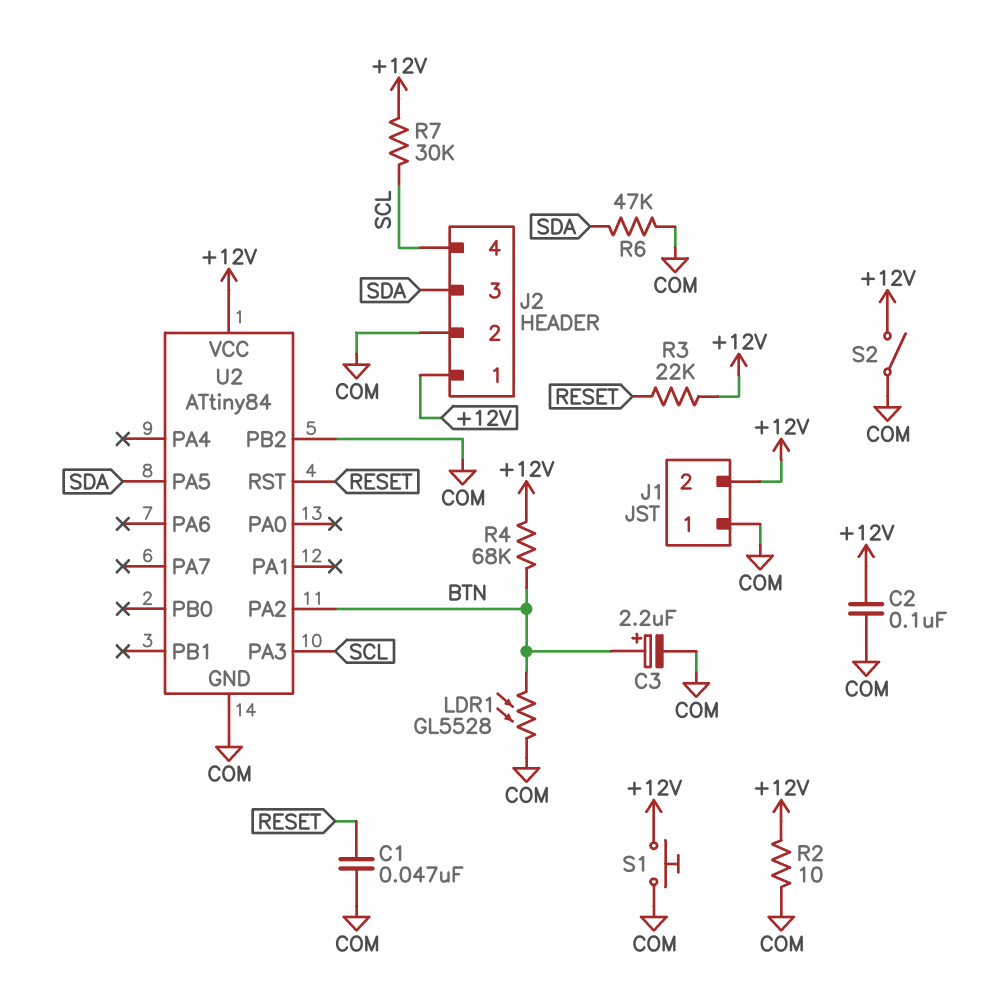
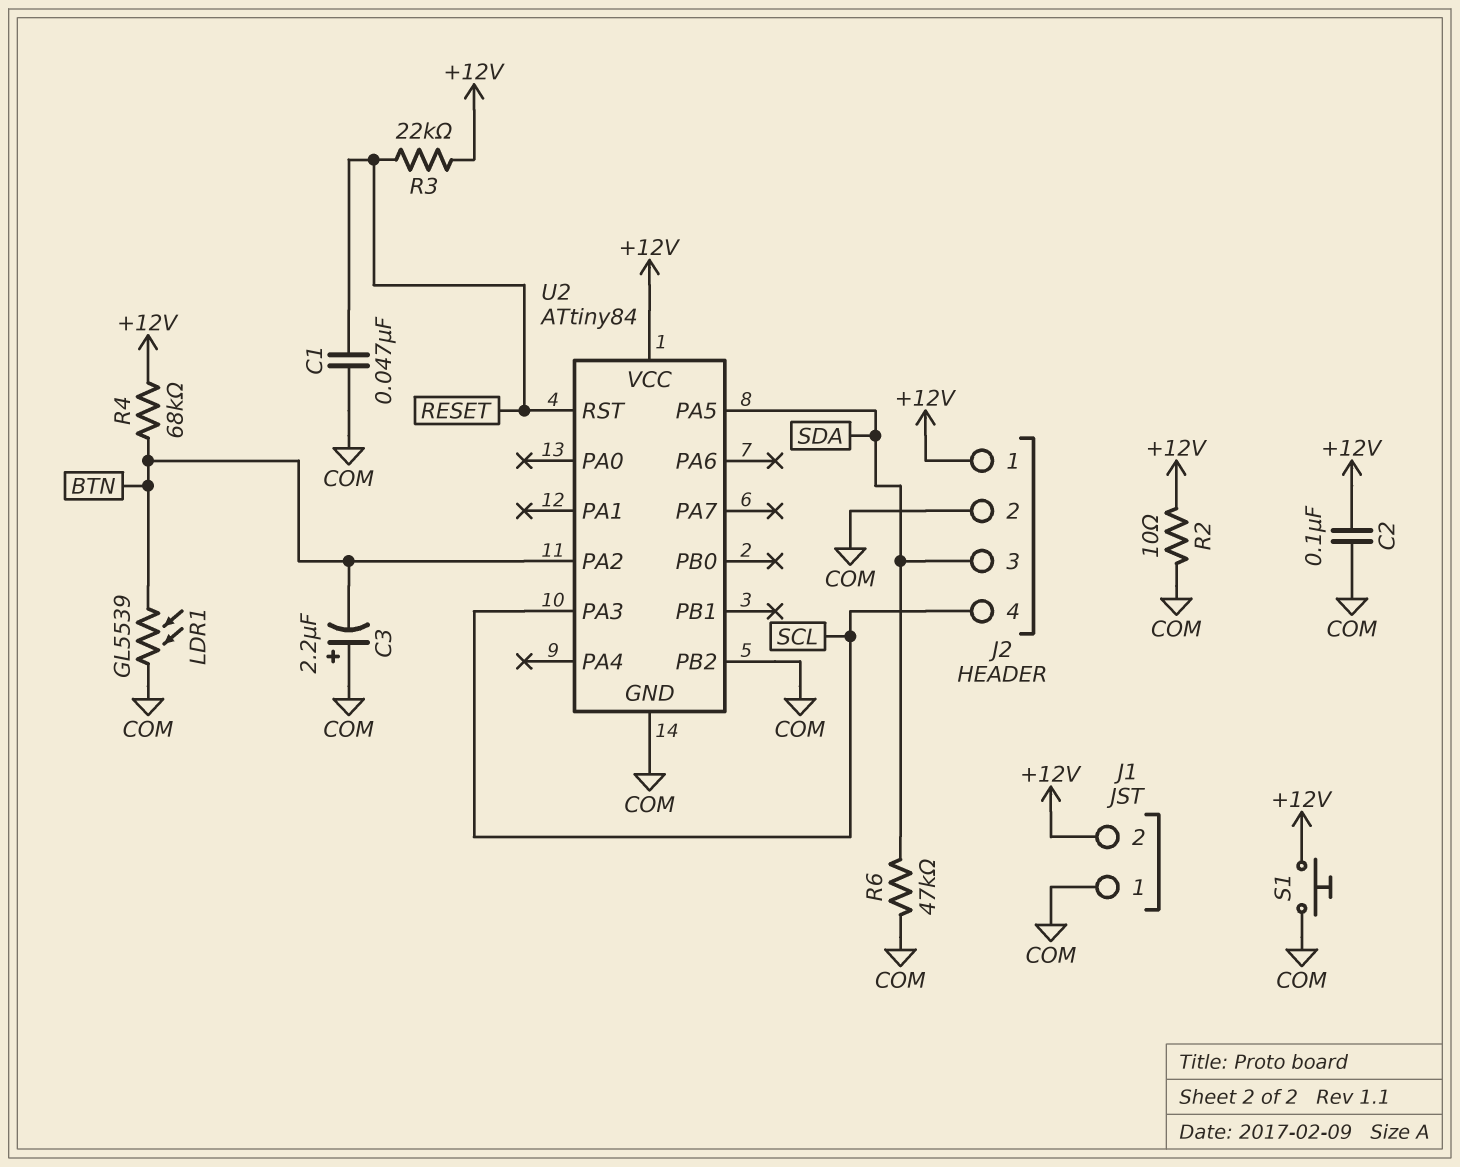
C3: 2.2uF (plus BTN, minus COM) -> 2.2uF (plus COM, minus BTN)
LDR1: GL5528 (BTN, COM) -> GL5539 (BTN, COM)
R7: 30k (+12V, SCL) -> none
S2: switch (+12V, COM) -> none

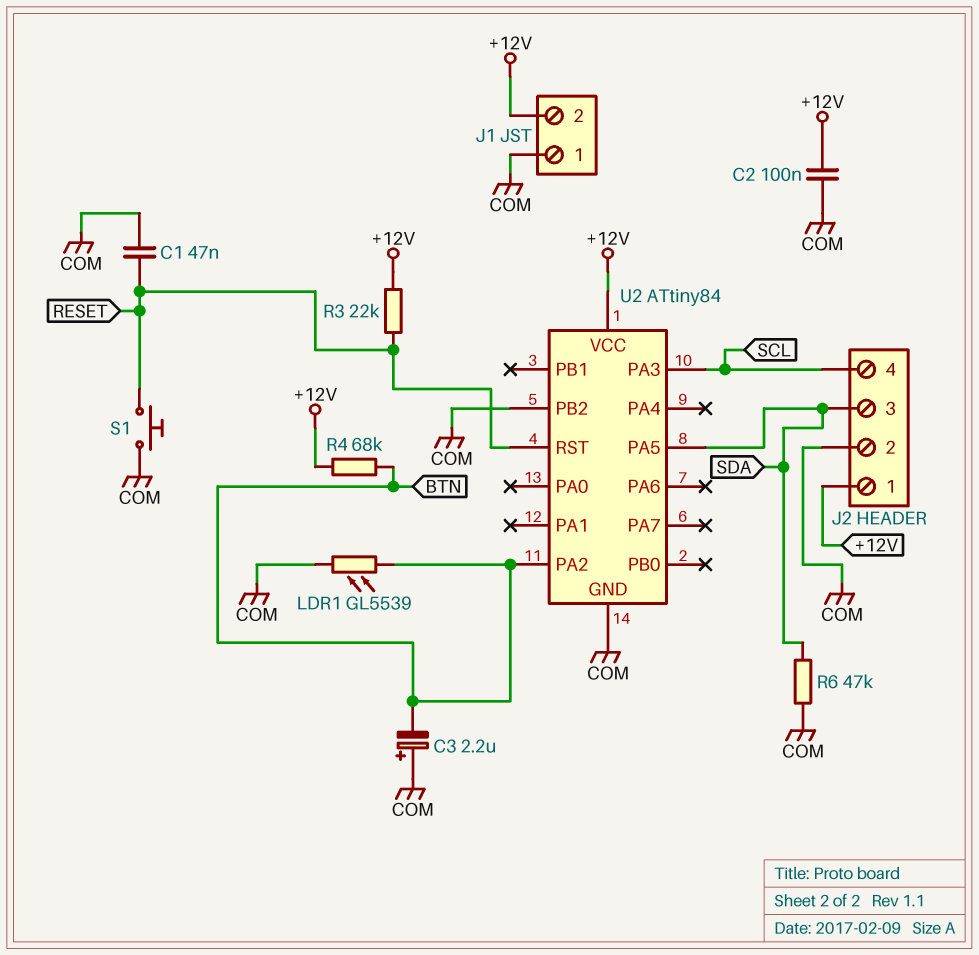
R2: 10 (+12V, COM) -> none
S1: button (+12V, COM) -> button (COM, RESET)

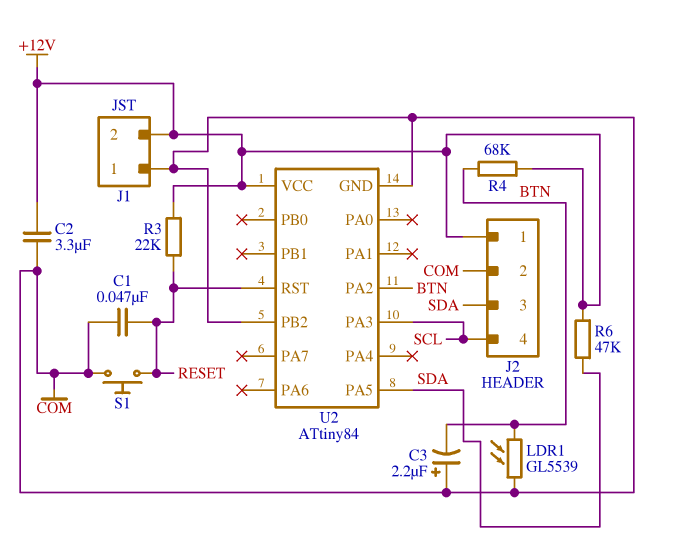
C2: 100nF (+12V, COM) -> 3.3uF (+12V, COM)
R6: 47k (COM, SDA) -> 47k (+12V, SDA)

